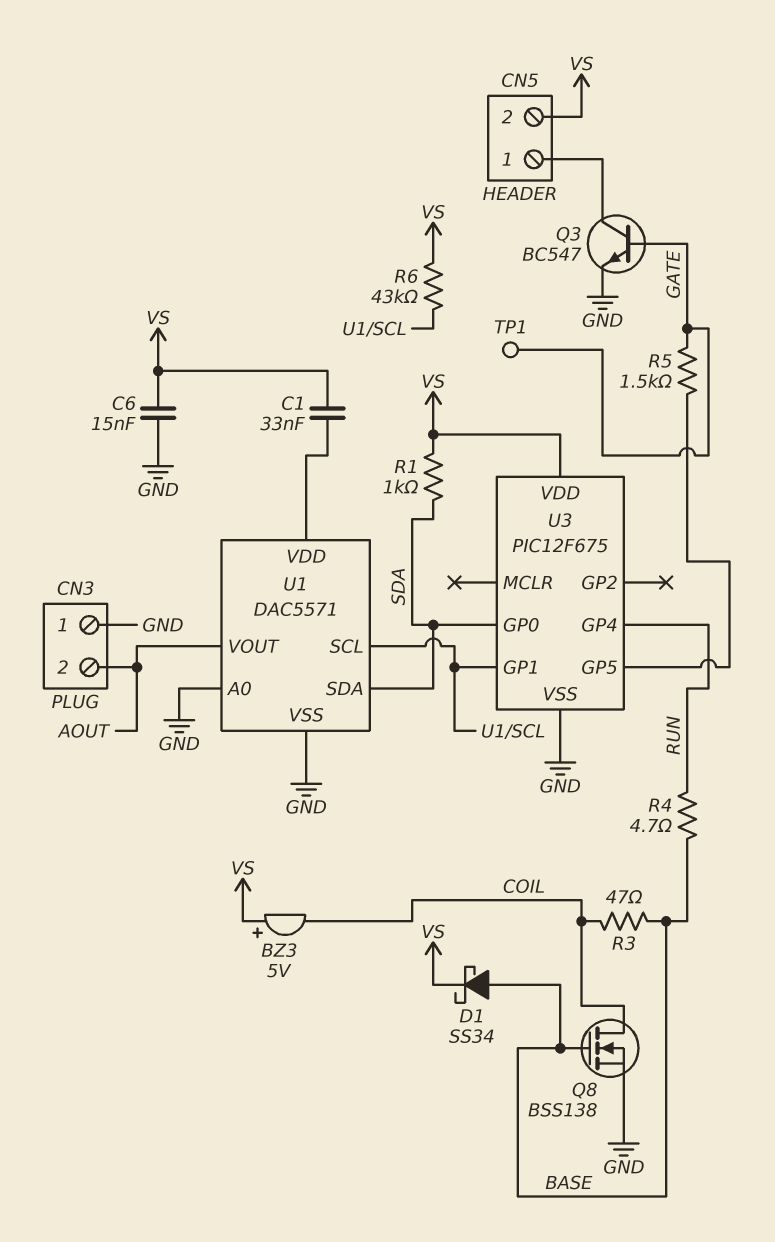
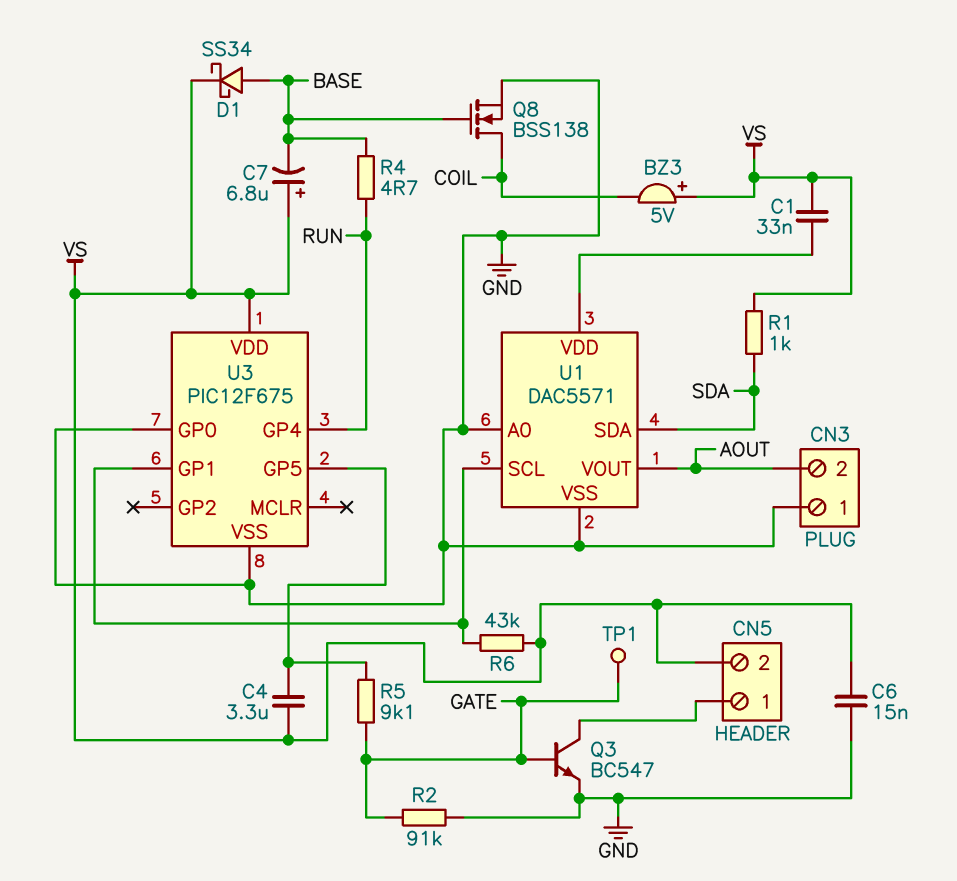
C4: none -> 3.3uF (U3/GP5, VS)
C7: none -> 6.8uF (plus VS, minus BASE)
R2: none -> 91k (GATE, GND)
R3: 47 (BASE, COIL) -> none
R5: 1.5k (GATE, U3/GP5) -> 9.1k (GATE, U3/GP5)
U3 pin GP0: SDA -> GND

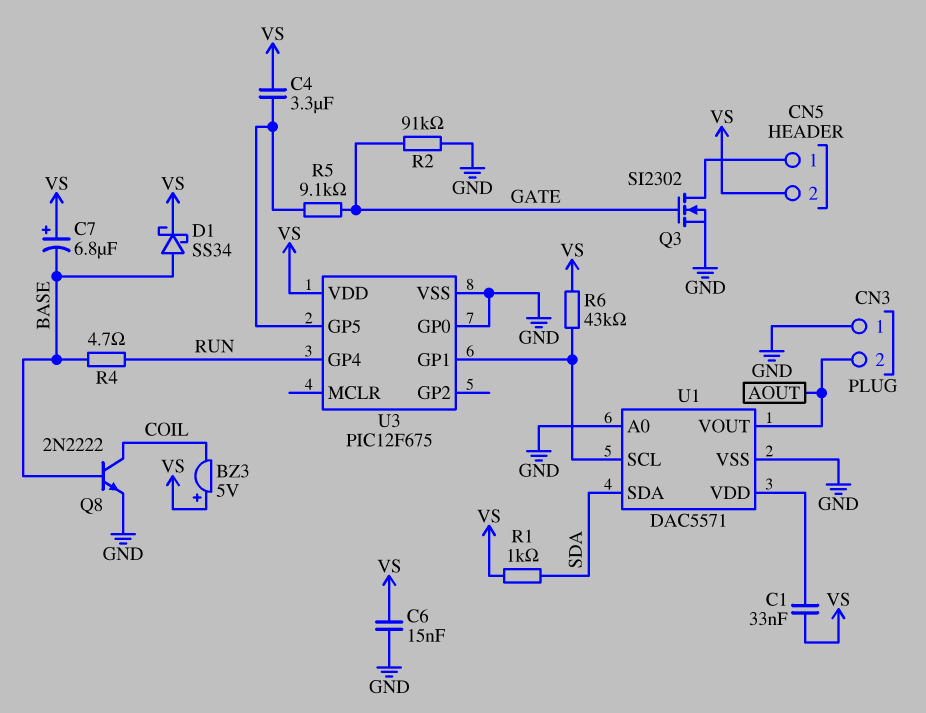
Q3: NPN BC547 (B GATE, C CN5/1, E GND) -> NMOS SI2302 (G GATE, D CN5/1, S GND)
Q8: NMOS BSS138 (G BASE, D COIL, S GND) -> NPN 2N2222 (B BASE, C COIL, E GND)
TP1: test point (GATE) -> none

